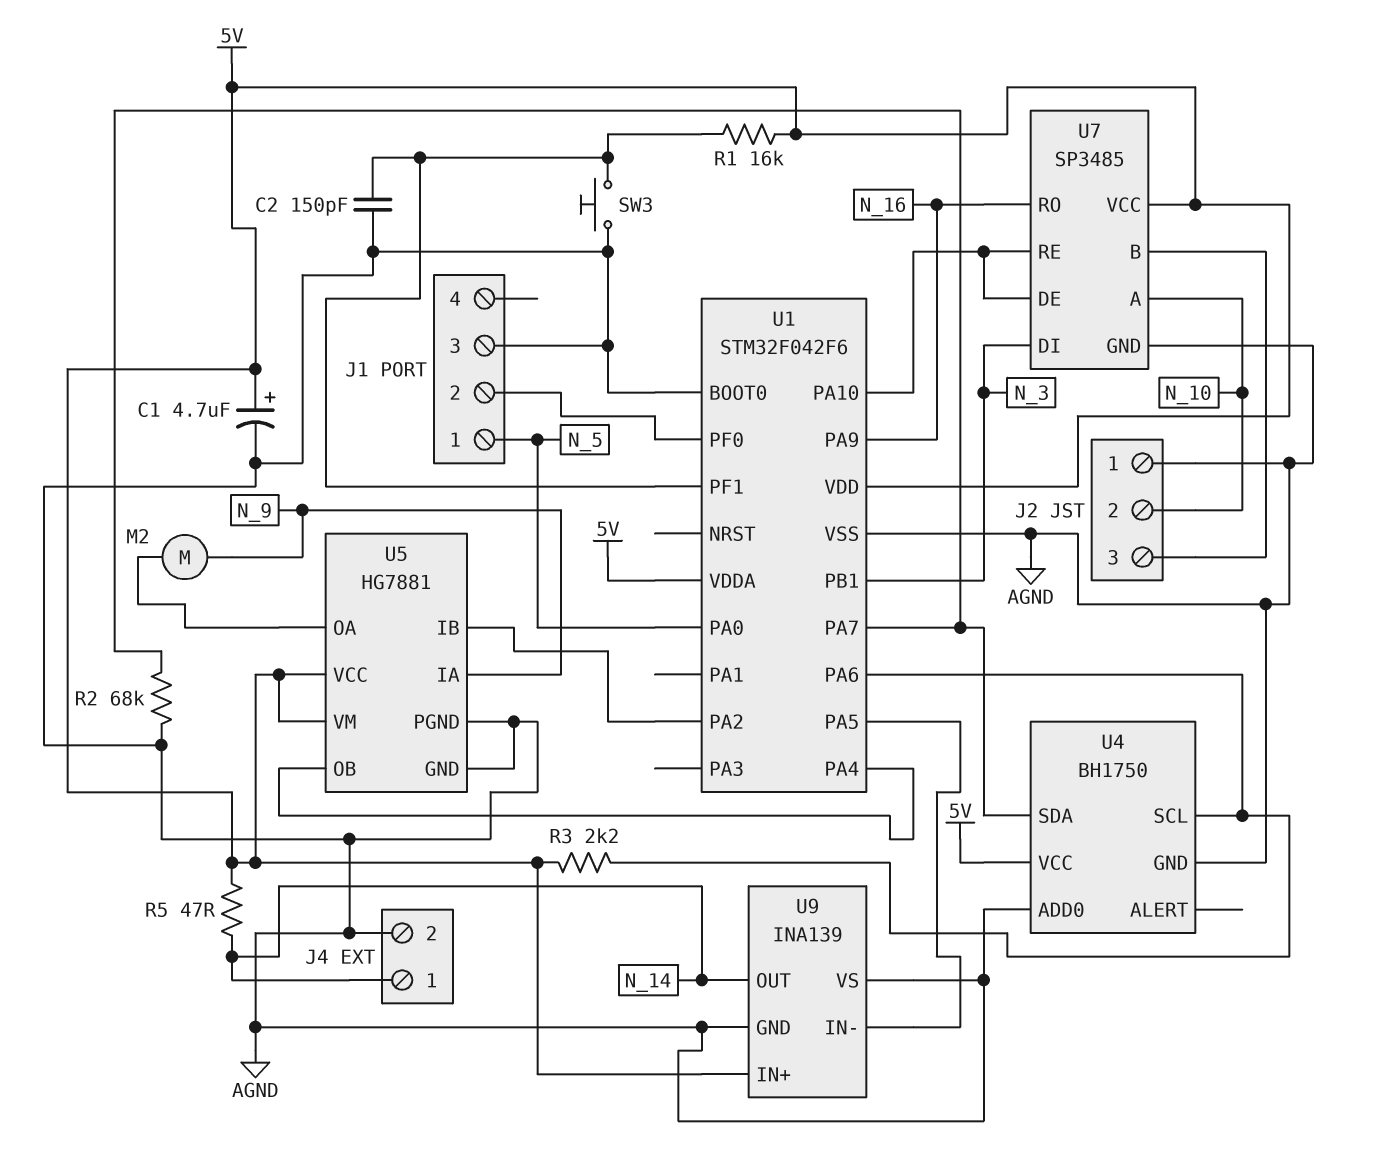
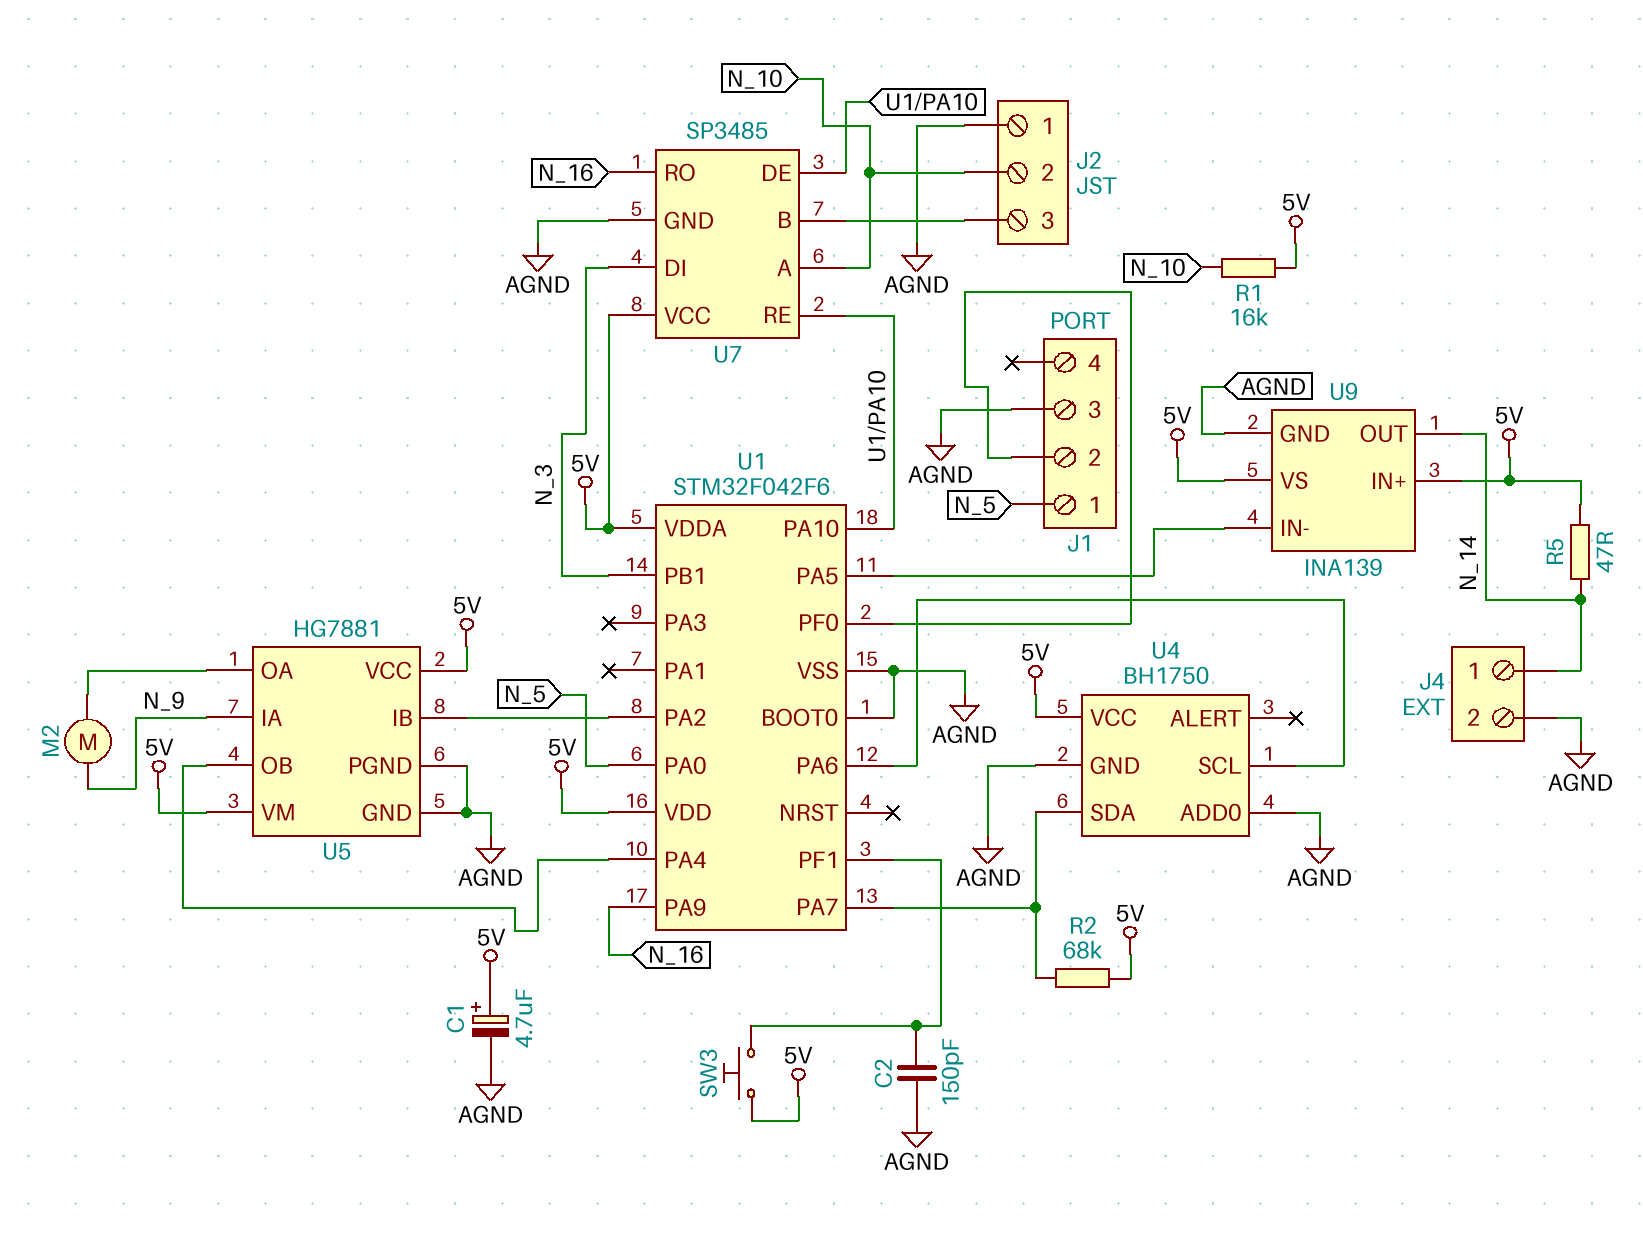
R1: 16k (5V, U1/PF1) -> 16k (5V, N_10)
R2: 68k (AGND, U1/PA7) -> 68k (5V, U1/PA7)
R3: 2.2k (5V, U1/PA6) -> none
SW3: button (AGND, U1/PF1) -> button (5V, U1/PF1)
U9 pin VS: AGND -> 5V

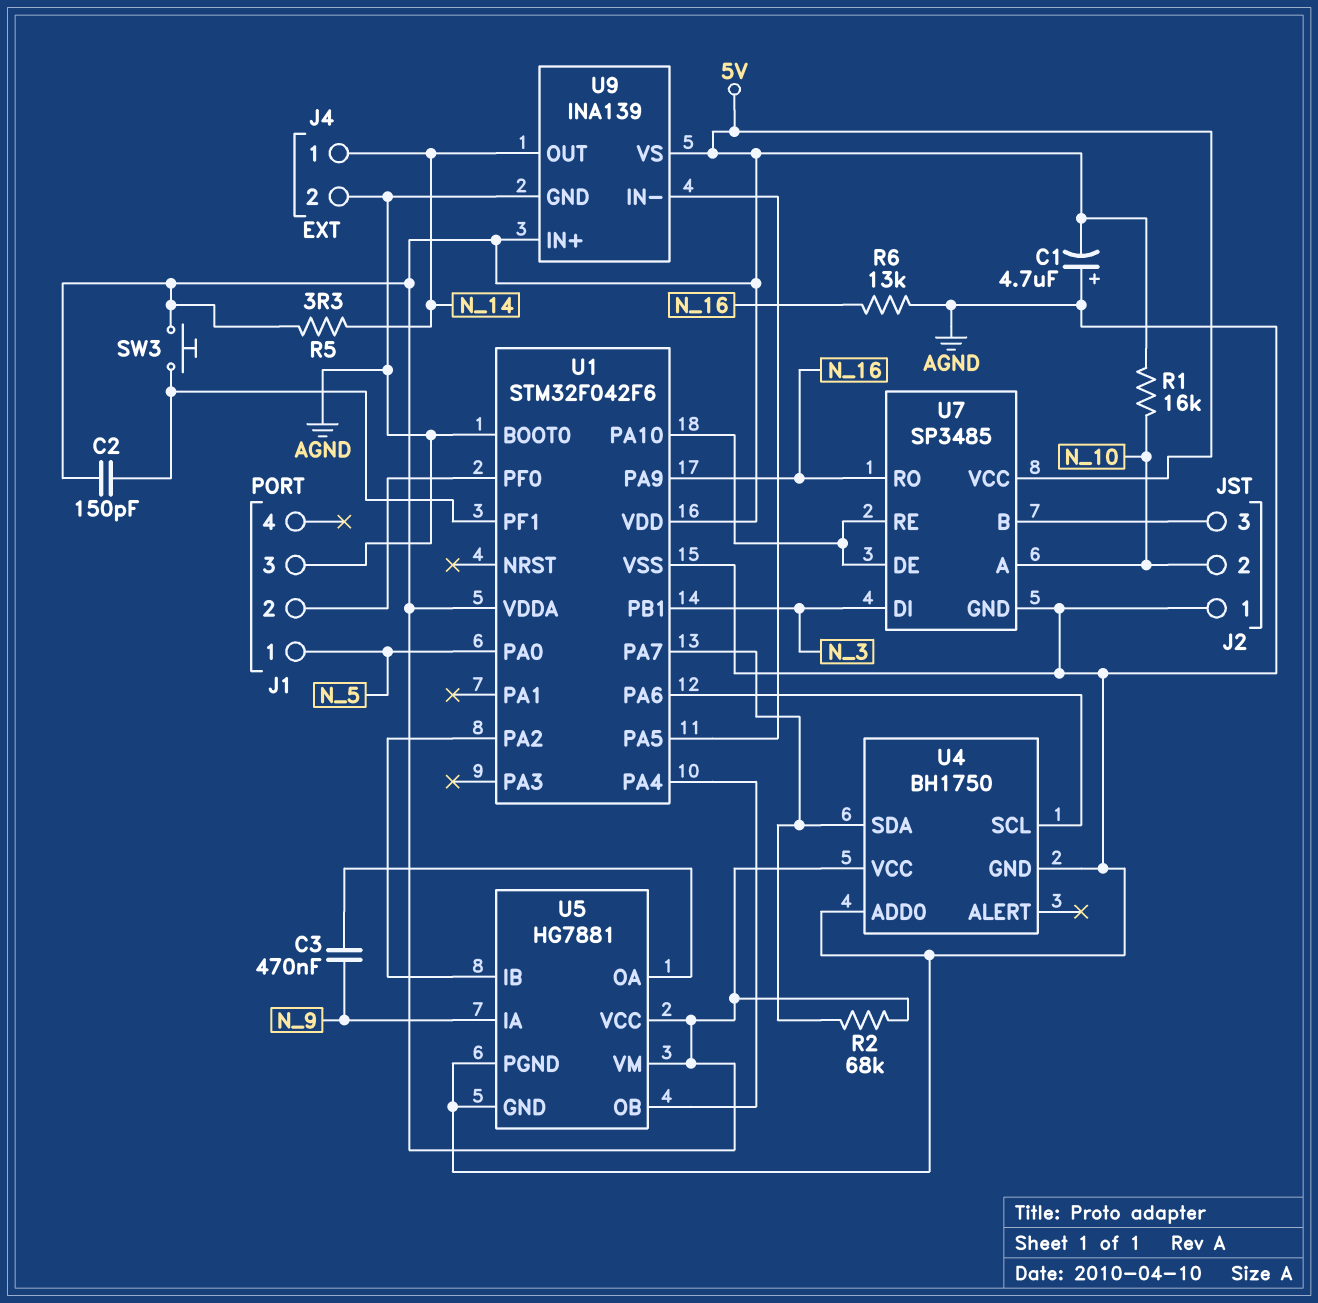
C1: 4.7uF (plus 5V, minus AGND) -> 4.7uF (plus AGND, minus 5V)
C2: 150pF (AGND, U1/PF1) -> 150pF (5V, U1/PF1)
C3: none -> 470nF (N_9, U5/OA)
M2: motor (N_9, U5/OA) -> none
R5: 47 (5V, N_14) -> 3.3 (5V, N_14)
R6: none -> 13k (AGND, N_16)

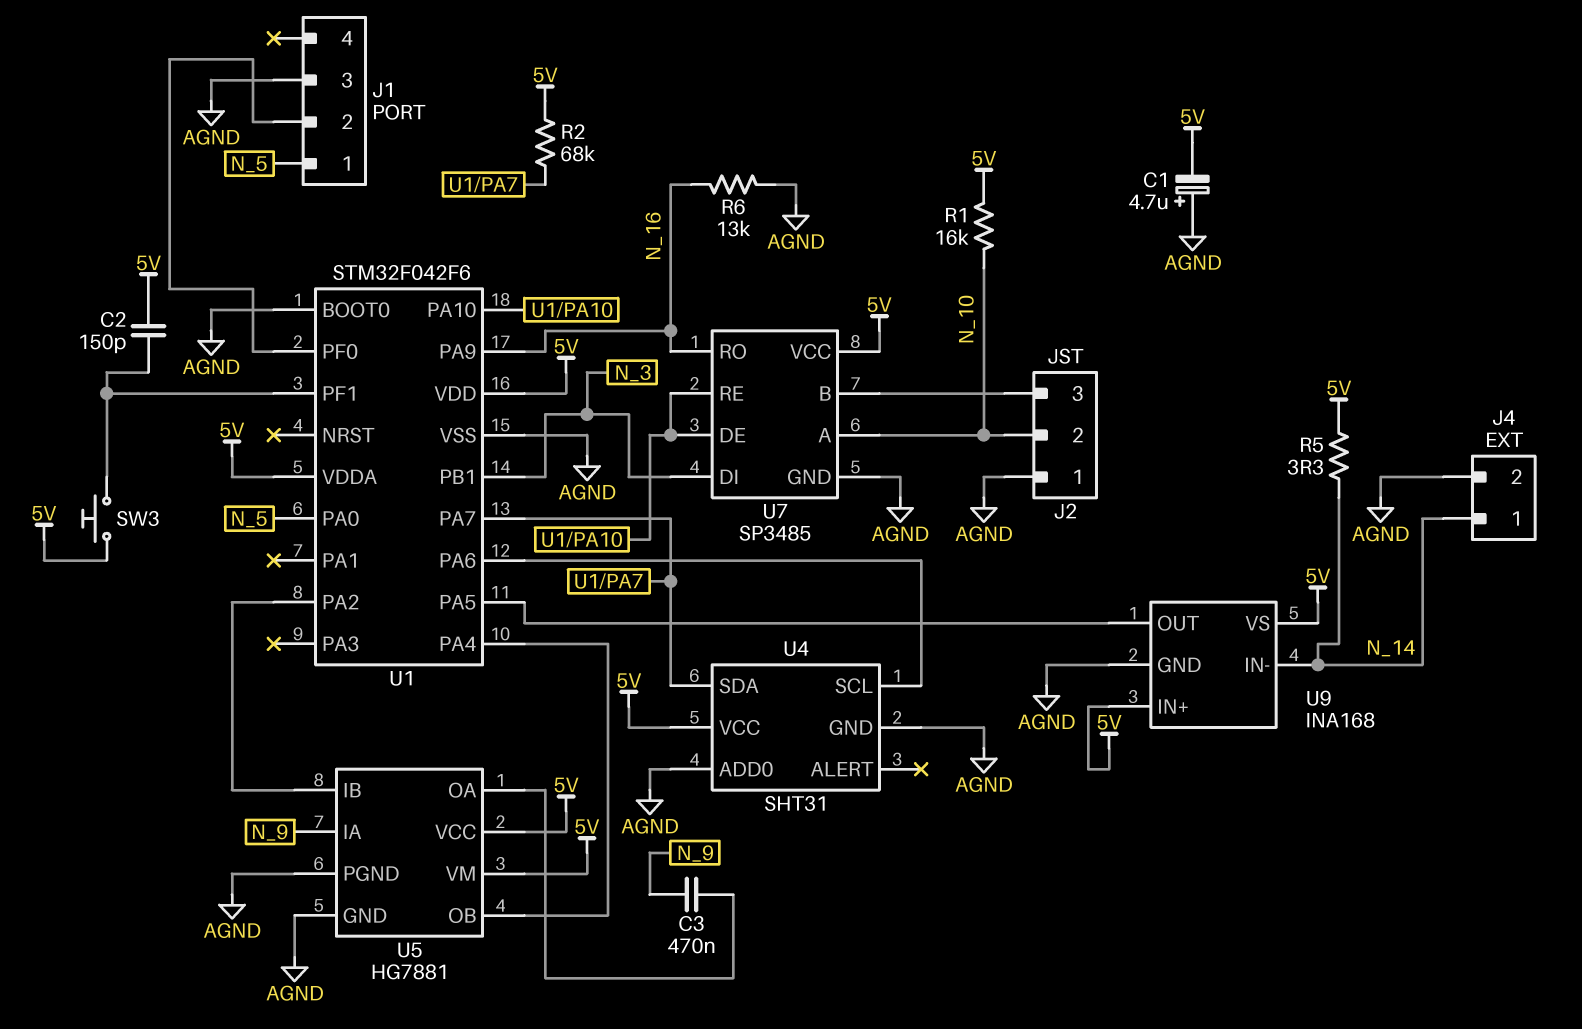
U4: BH1750 -> SHT31
U9: INA139 -> INA168
U9 pin IN-: U1/PA5 -> N_14
U9 pin OUT: N_14 -> U1/PA5

